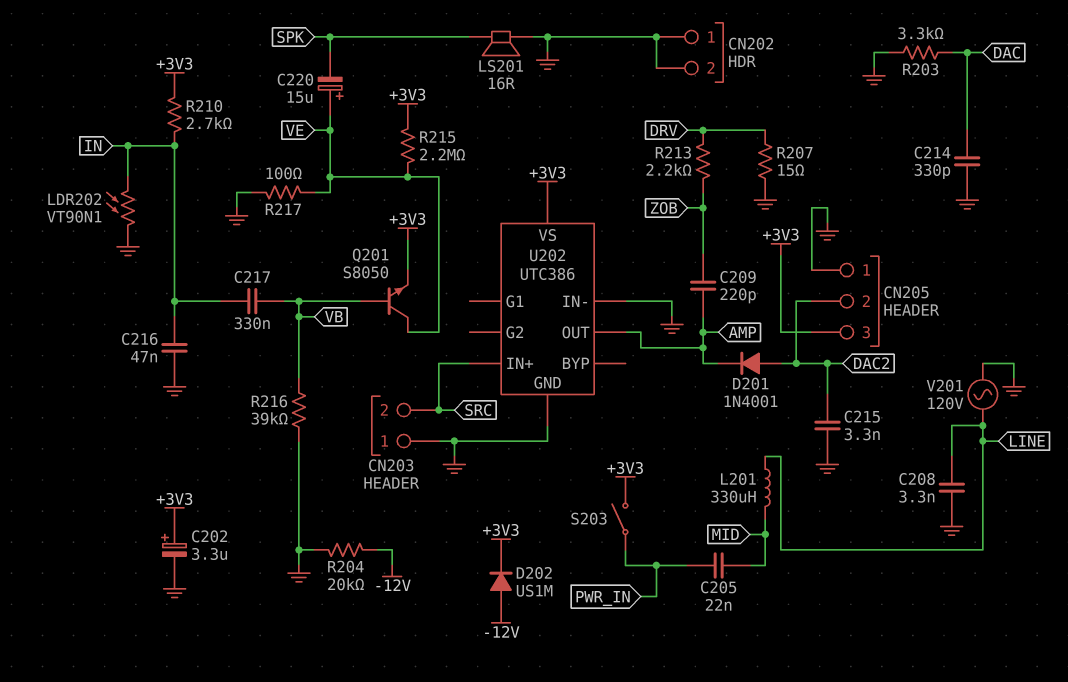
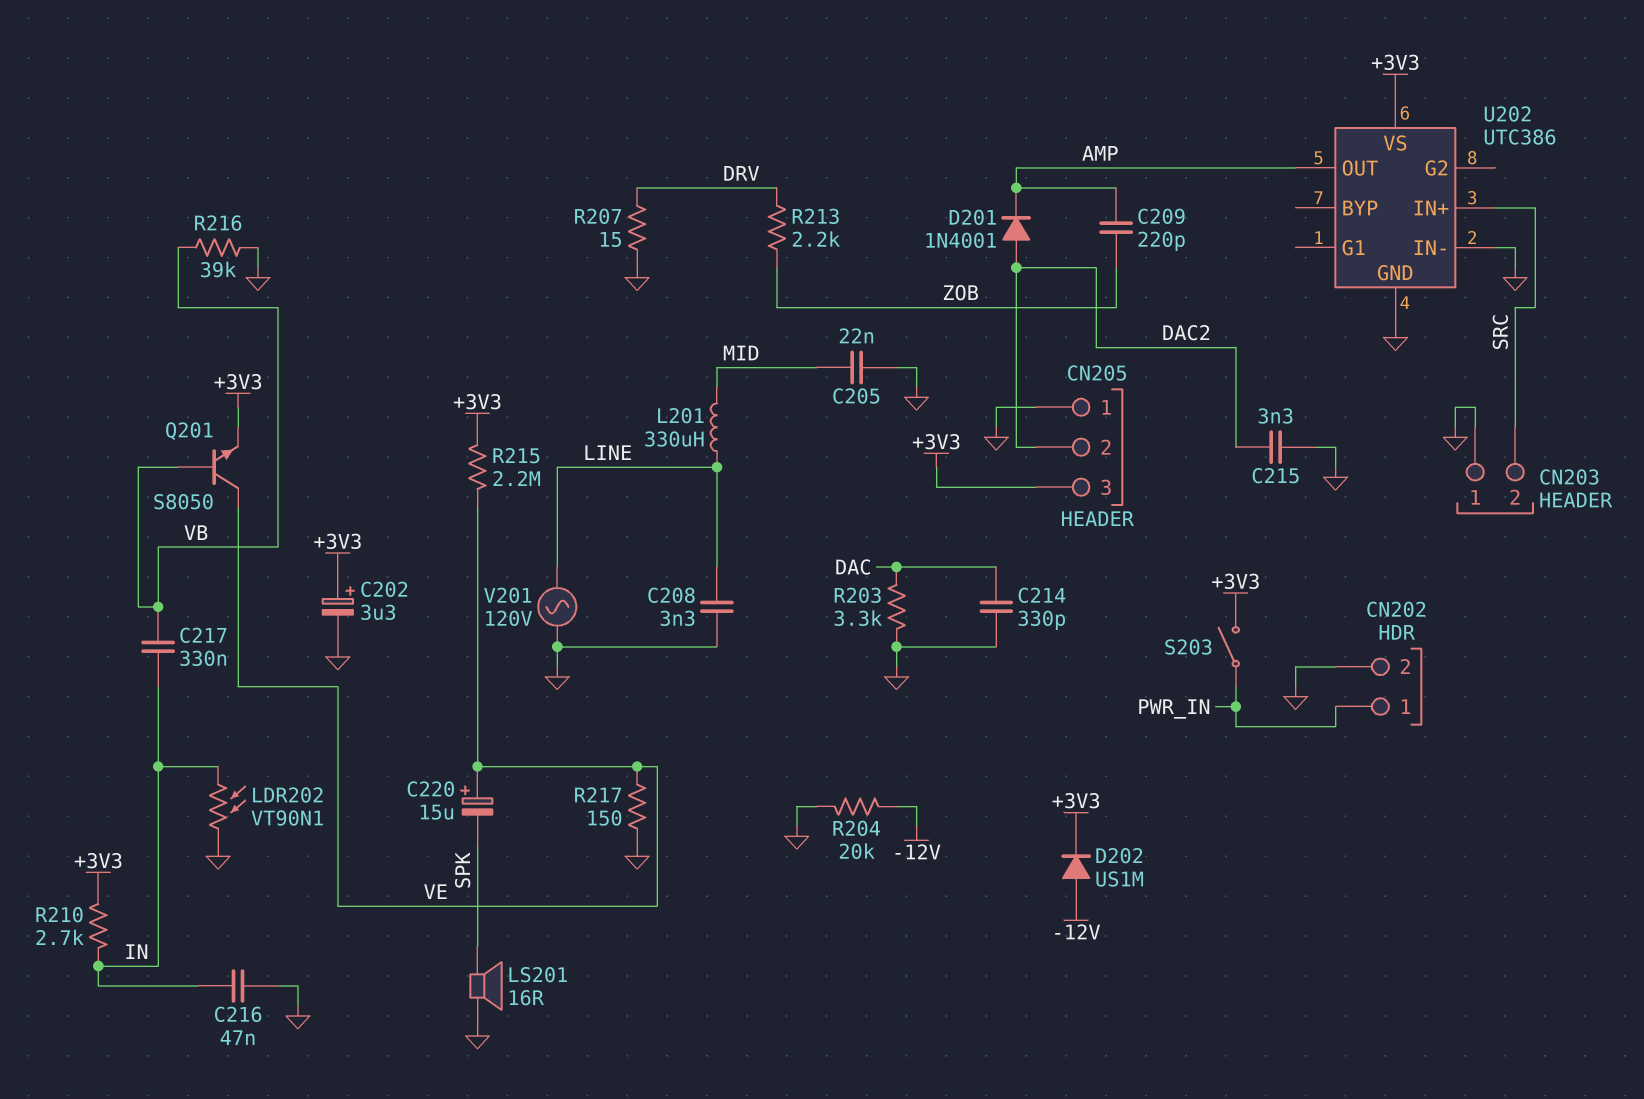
C205: 22nF (MID, PWR_IN) -> 22nF (GND, MID)
CN202 pin 1: GND -> PWR_IN
R217: 100 (GND, VE) -> 150 (GND, VE)

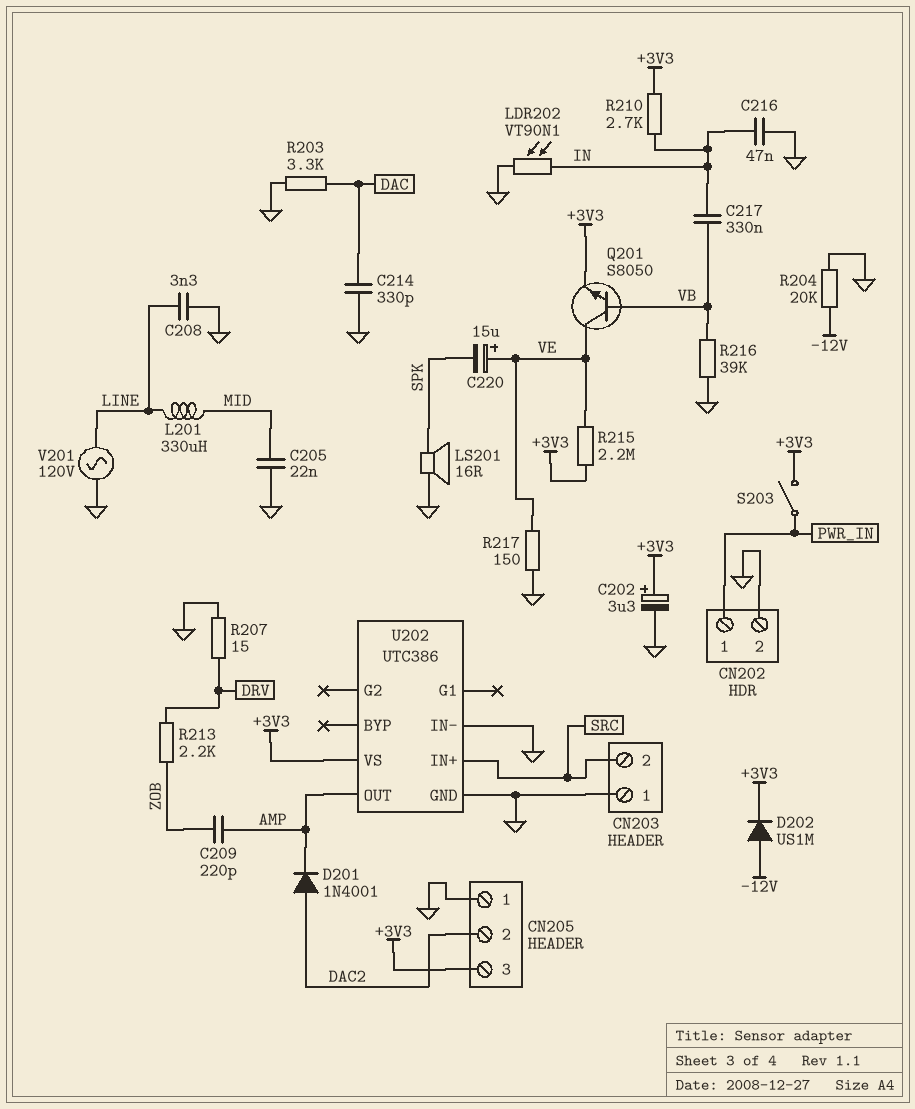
C215: 3.3nF (DAC2, GND) -> none

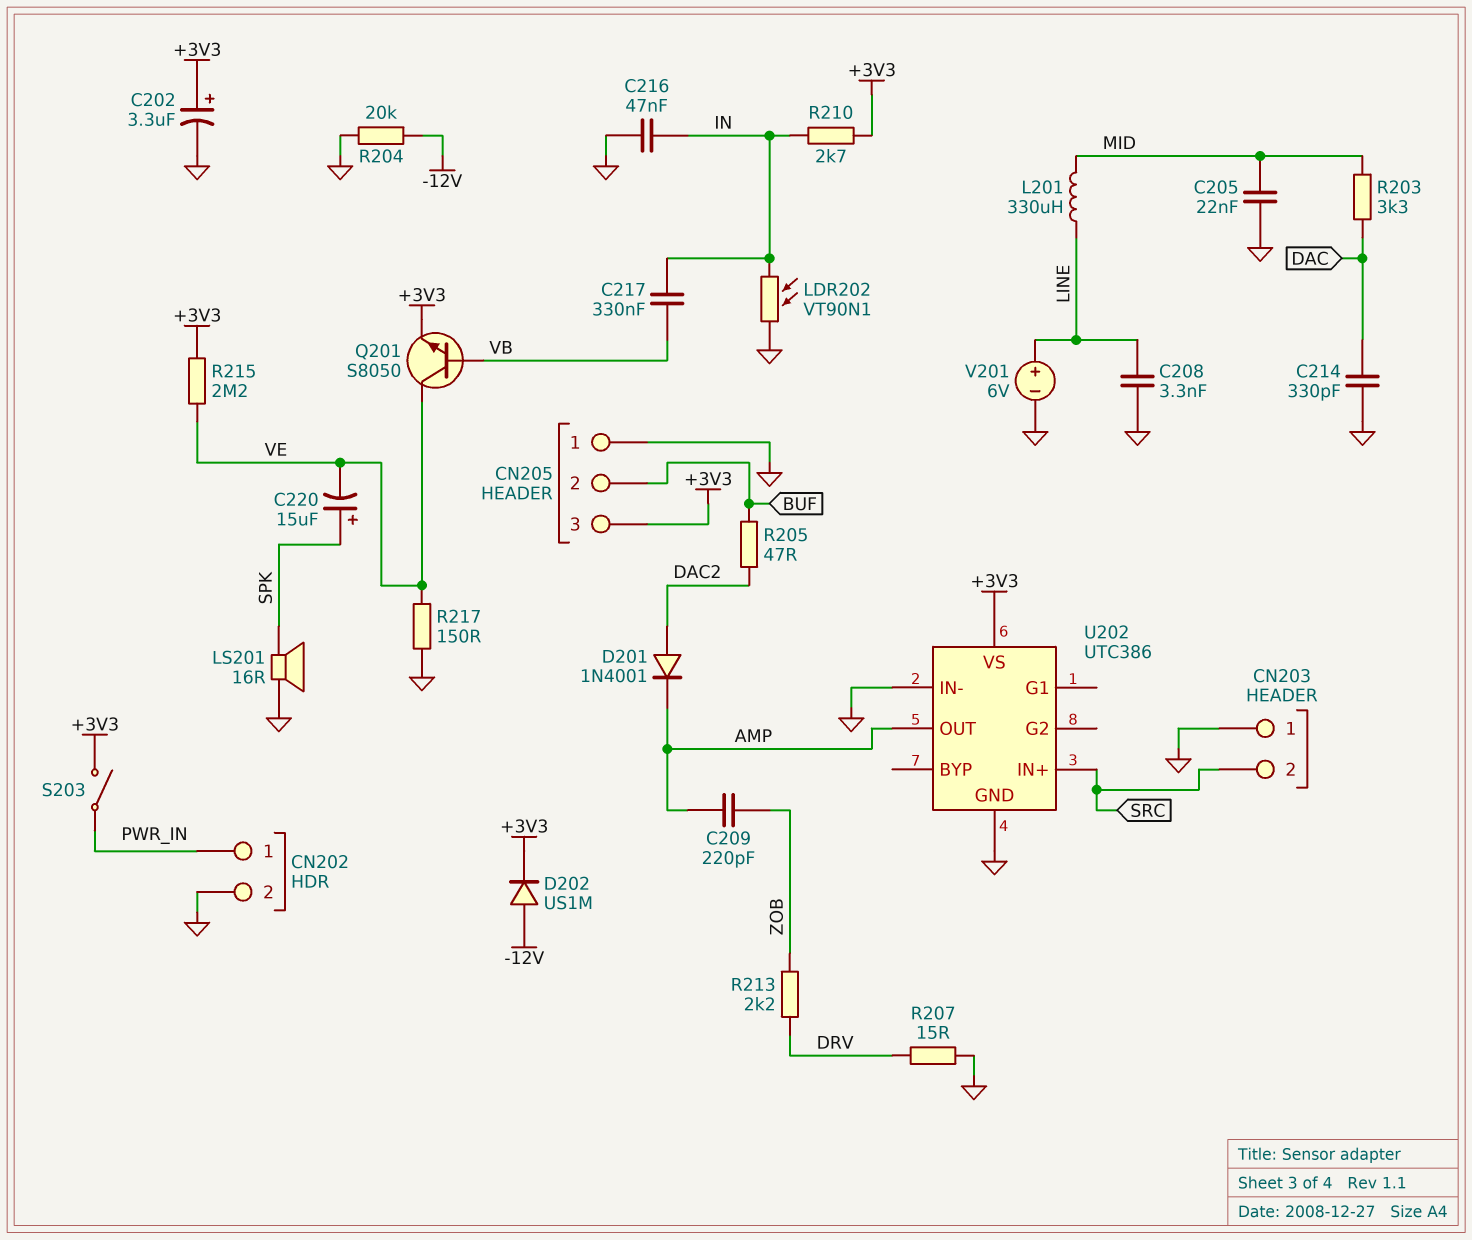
C220: 15uF (plus VE, minus SPK) -> 15uF (plus SPK, minus VE)
CN205 pin 2: DAC2 -> BUF
R203: 3.3k (DAC, GND) -> 3.3k (DAC, MID)
R205: none -> 47 (BUF, DAC2)
R216: 39k (GND, VB) -> none
V201: AC 120V (GND, LINE) -> 6V (plus LINE, minus GND)

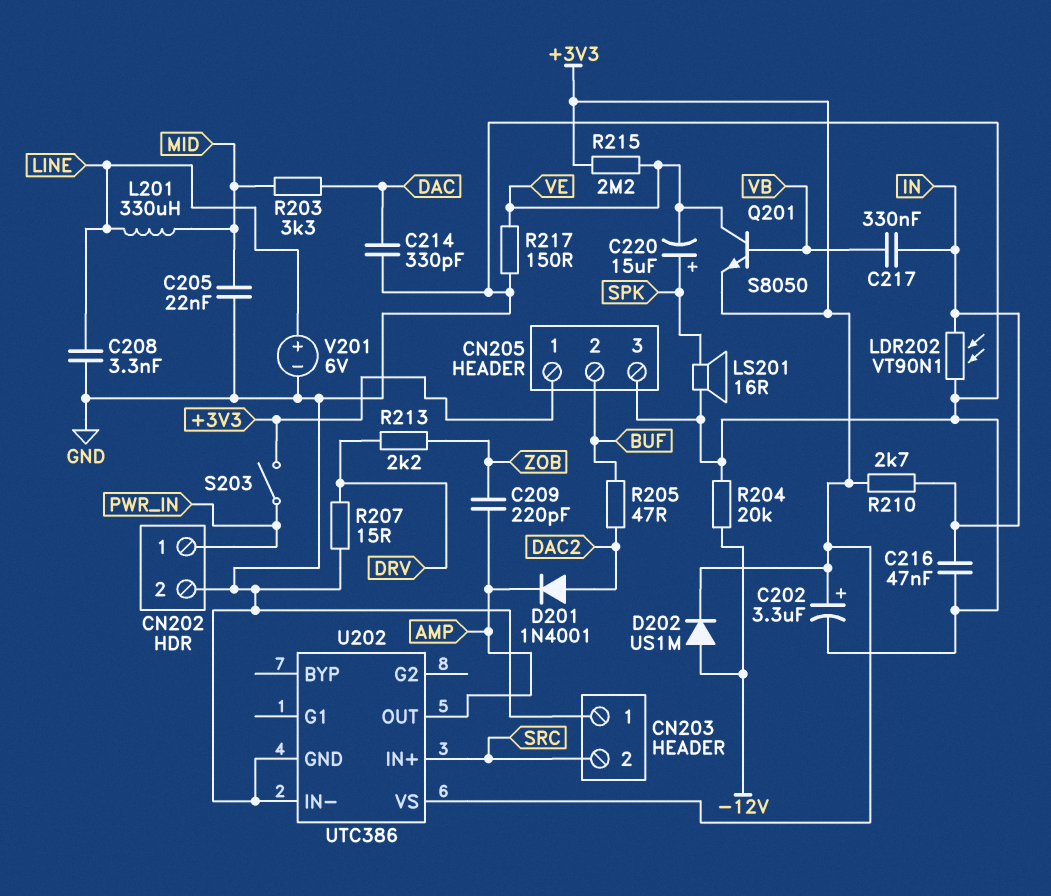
CN205 pin 1: GND -> +3V3
CN205 pin 3: +3V3 -> GND

